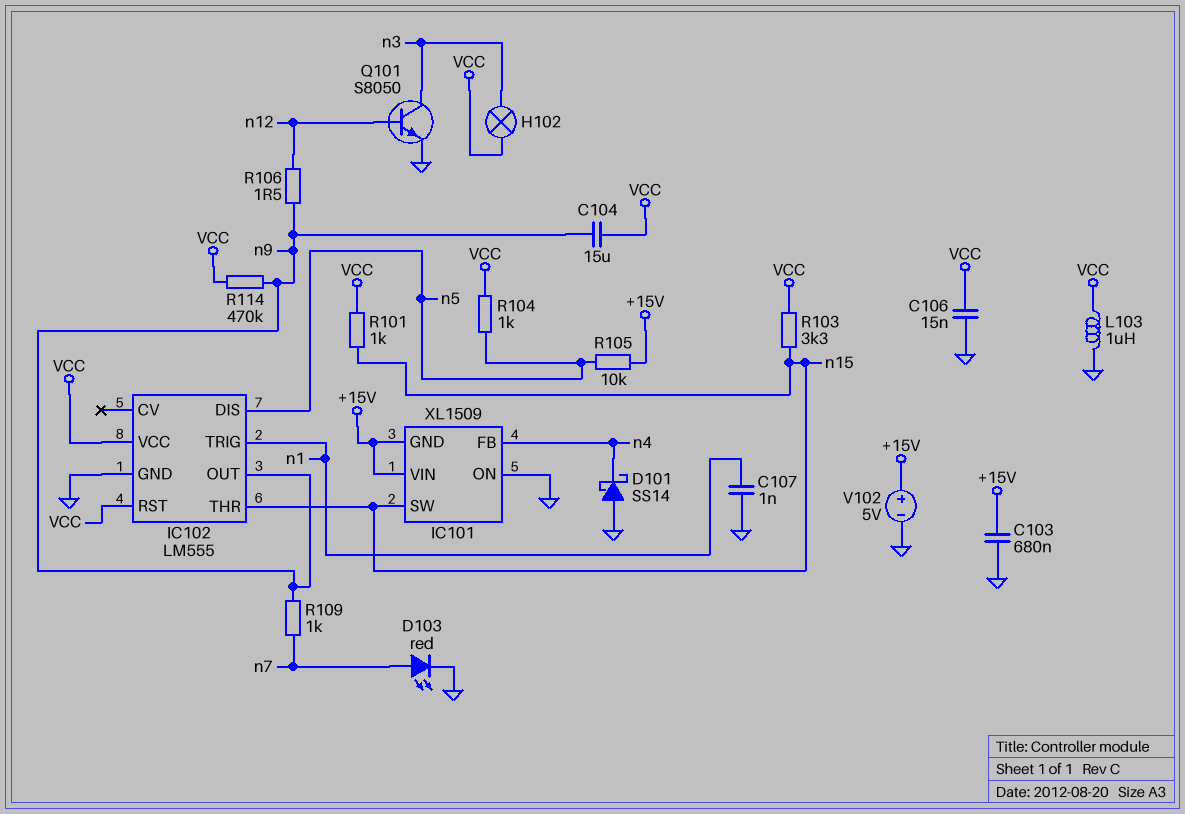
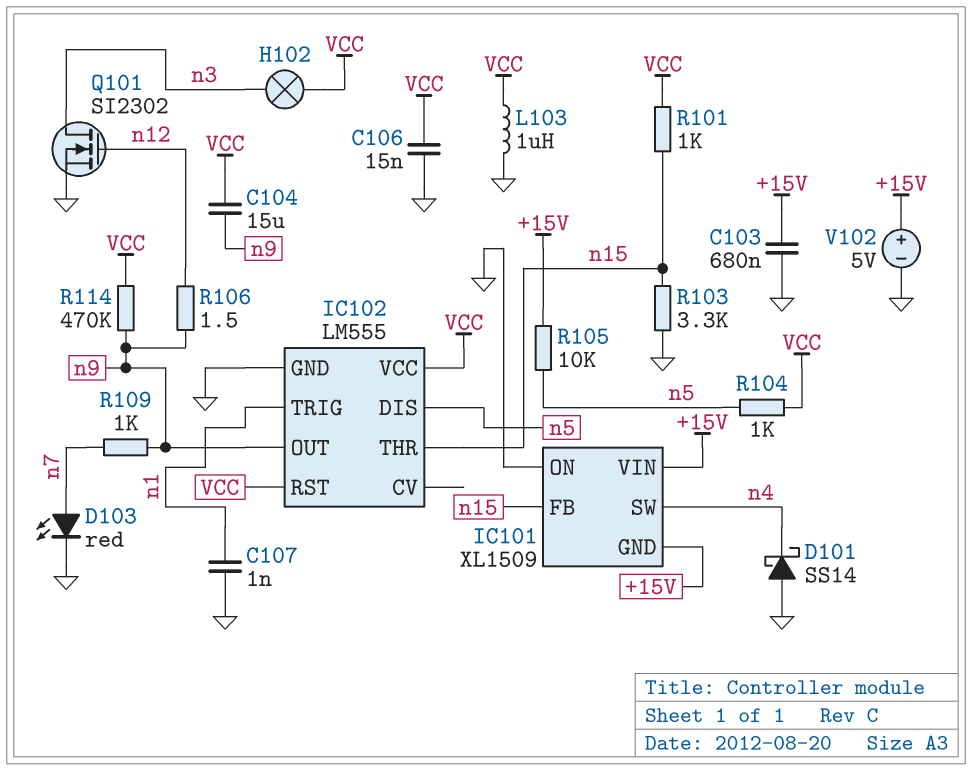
IC101 pin FB: n4 -> n15
IC101 pin SW: n15 -> n4
Q101: NPN S8050 (B n12, C n3, E GND) -> NMOS SI2302 (G n12, D n3, S GND)
R103: 3.3k (VCC, n15) -> 3.3k (GND, n15)

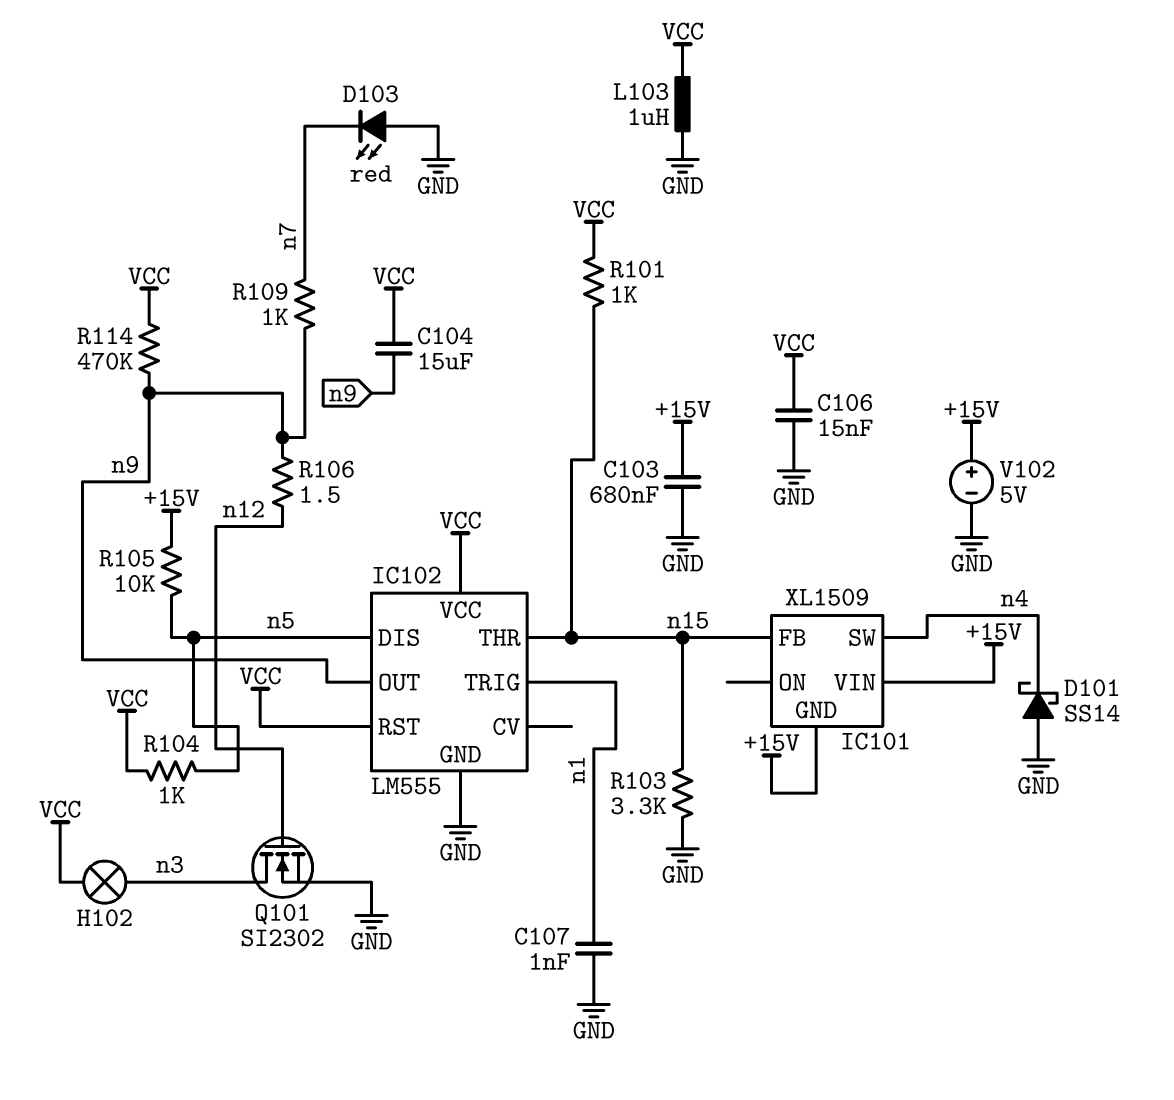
D103: LED red (A n7, K GND) -> LED red (A GND, K n7)
IC101 pin ON: GND -> none

